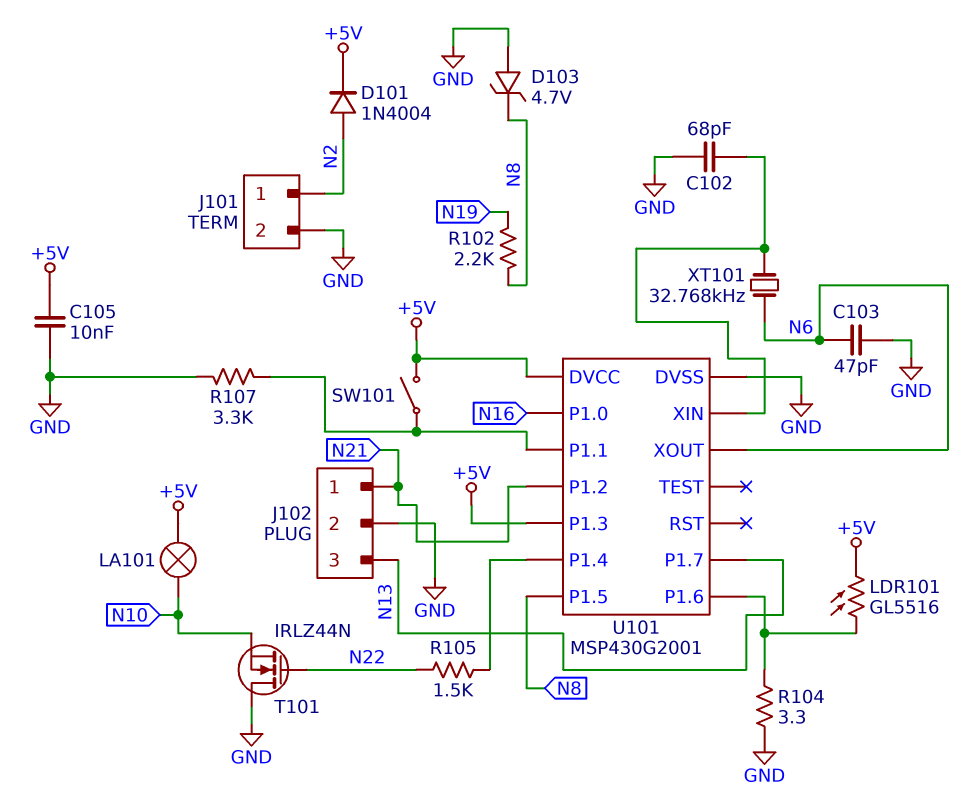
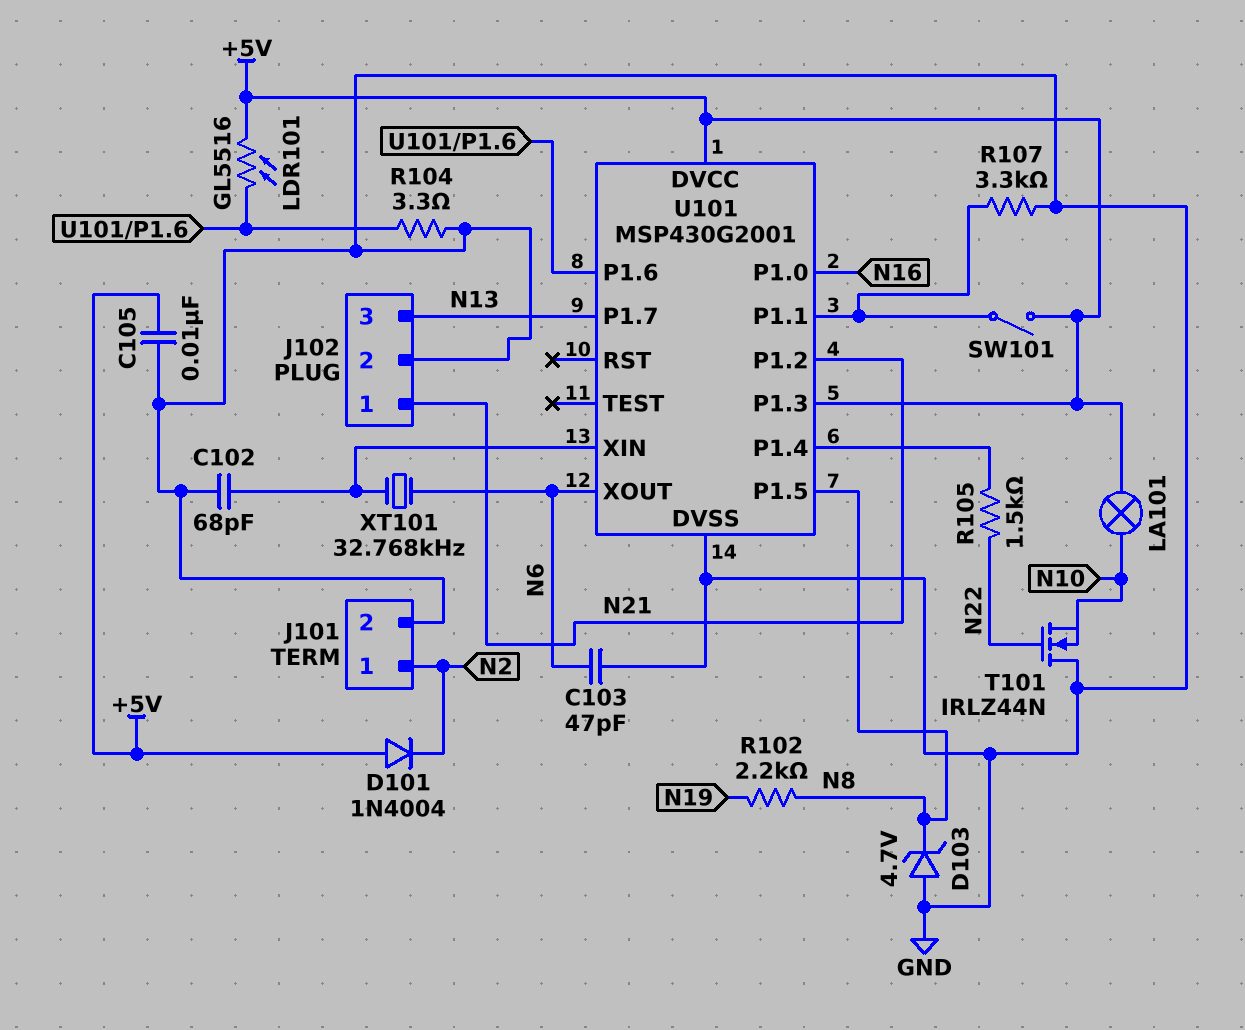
D101: diode 1N4004 (A N2, K +5V) -> diode 1N4004 (A +5V, K N2)

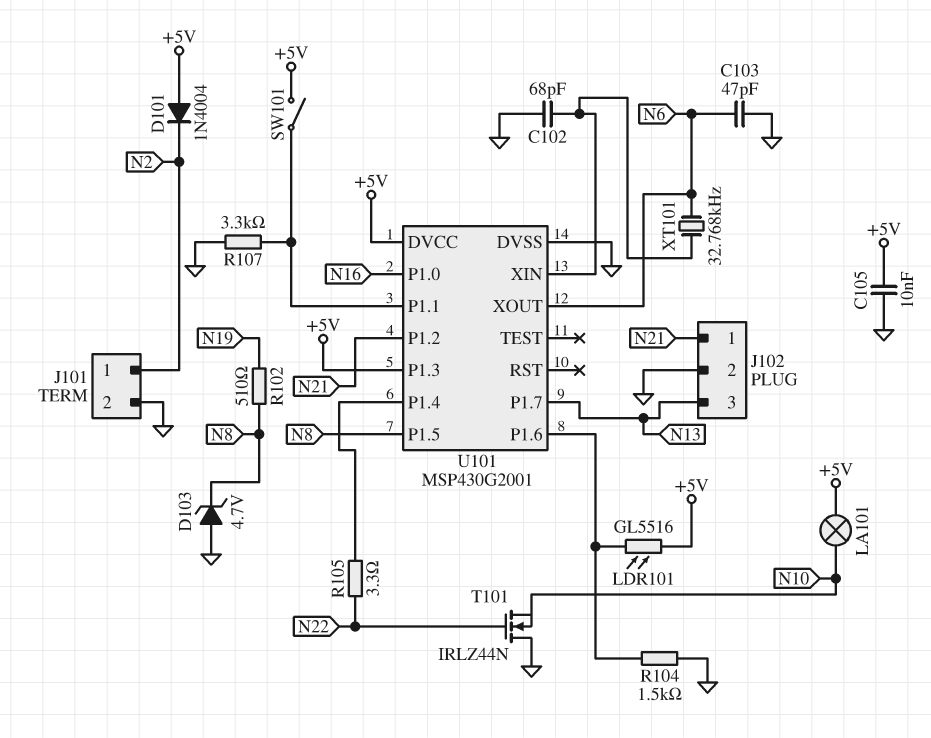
R102: 2.2k (N8, N19) -> 510 (N8, N19)
R104: 3.3 (GND, U101/P1.6) -> 1.5k (GND, U101/P1.6)
R105: 1.5k (N22, U101/P1.4) -> 3.3 (N22, U101/P1.4)

